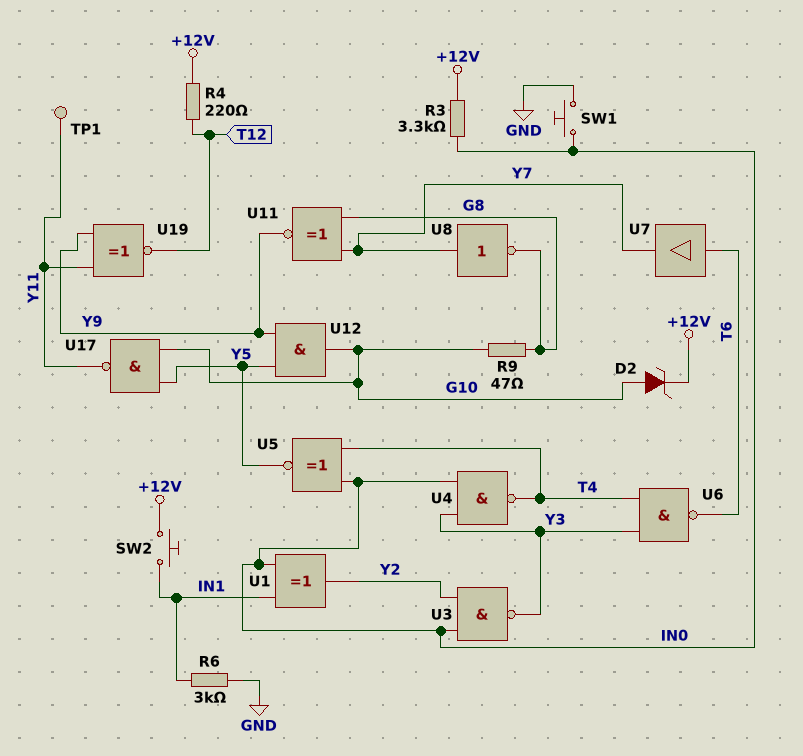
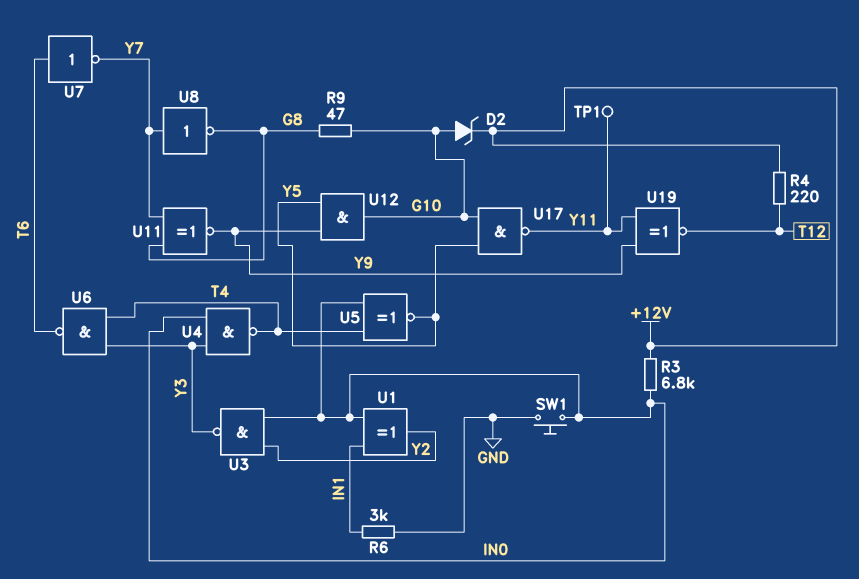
R3: 3.3k (+12V, IN0) -> 6.8k (+12V, IN0)
SW2: button (+12V, IN1) -> none
U7: buffer (in T6, out Y7) -> NOT (in T6, out Y7)

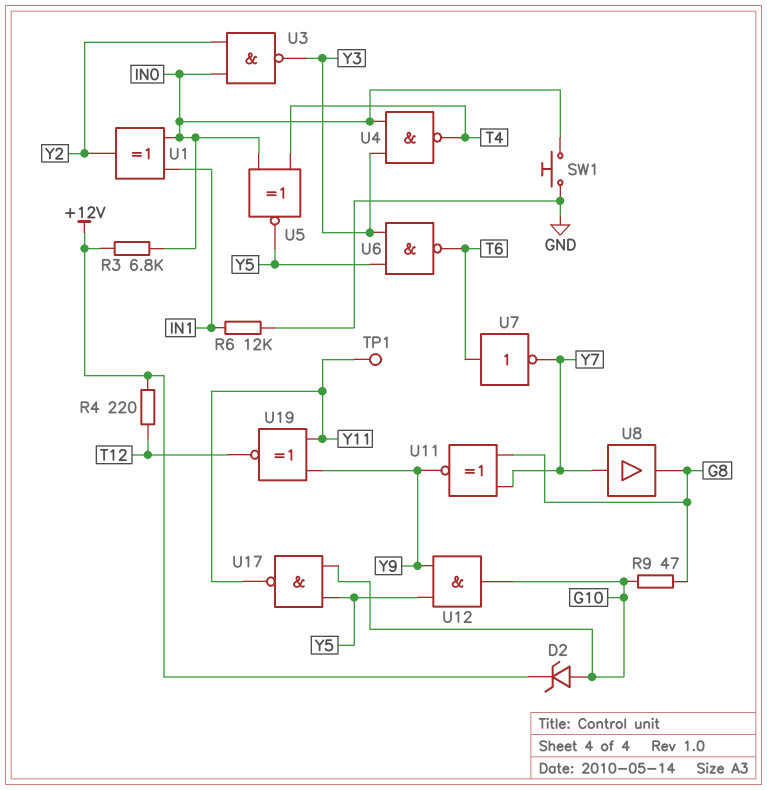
R6: 3k (GND, IN1) -> 12k (GND, IN1)
U6: NAND (in T4, in Y3, out T6) -> NAND (in Y3, in Y5, out T6)
U8: NOT (in Y7, out G8) -> buffer (in Y7, out G8)

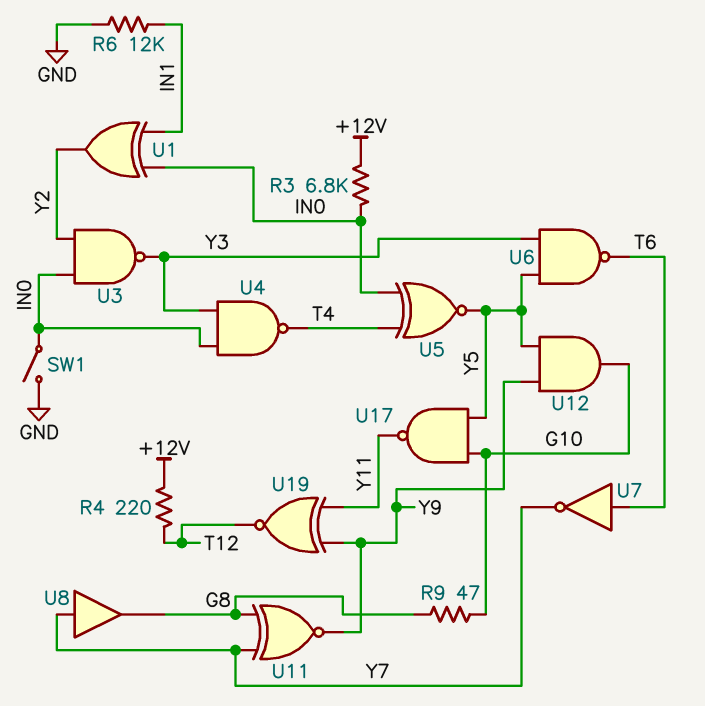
D2: zener (A G10, K +12V) -> none
SW1: button (GND, IN0) -> switch (GND, IN0)
TP1: test point (Y11) -> none

